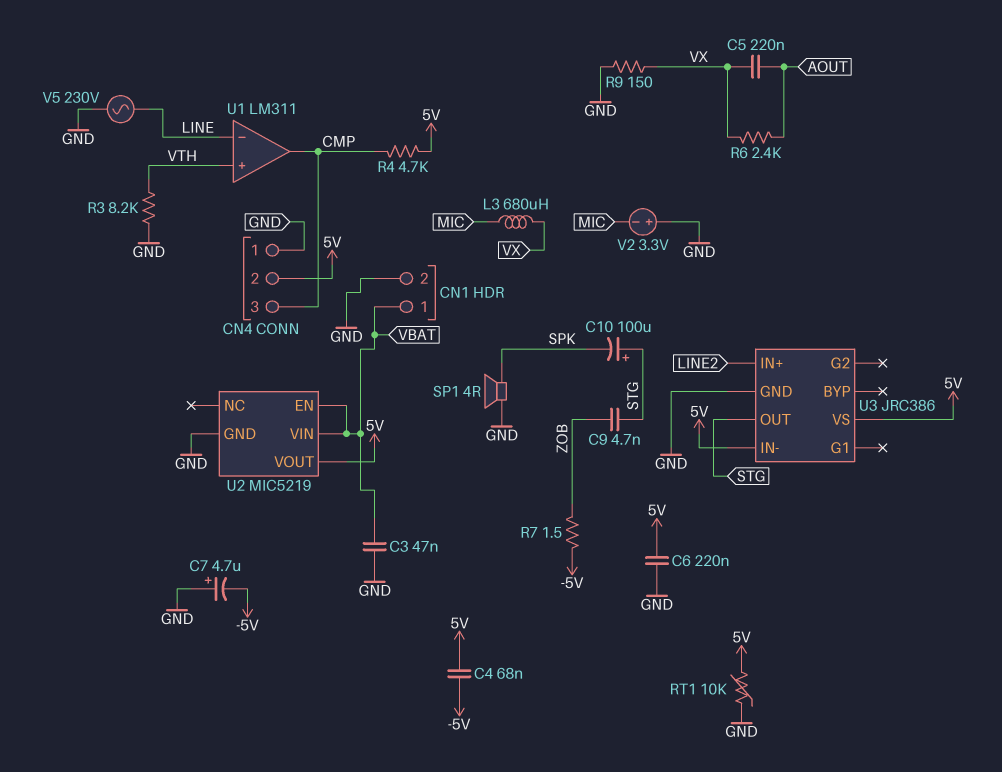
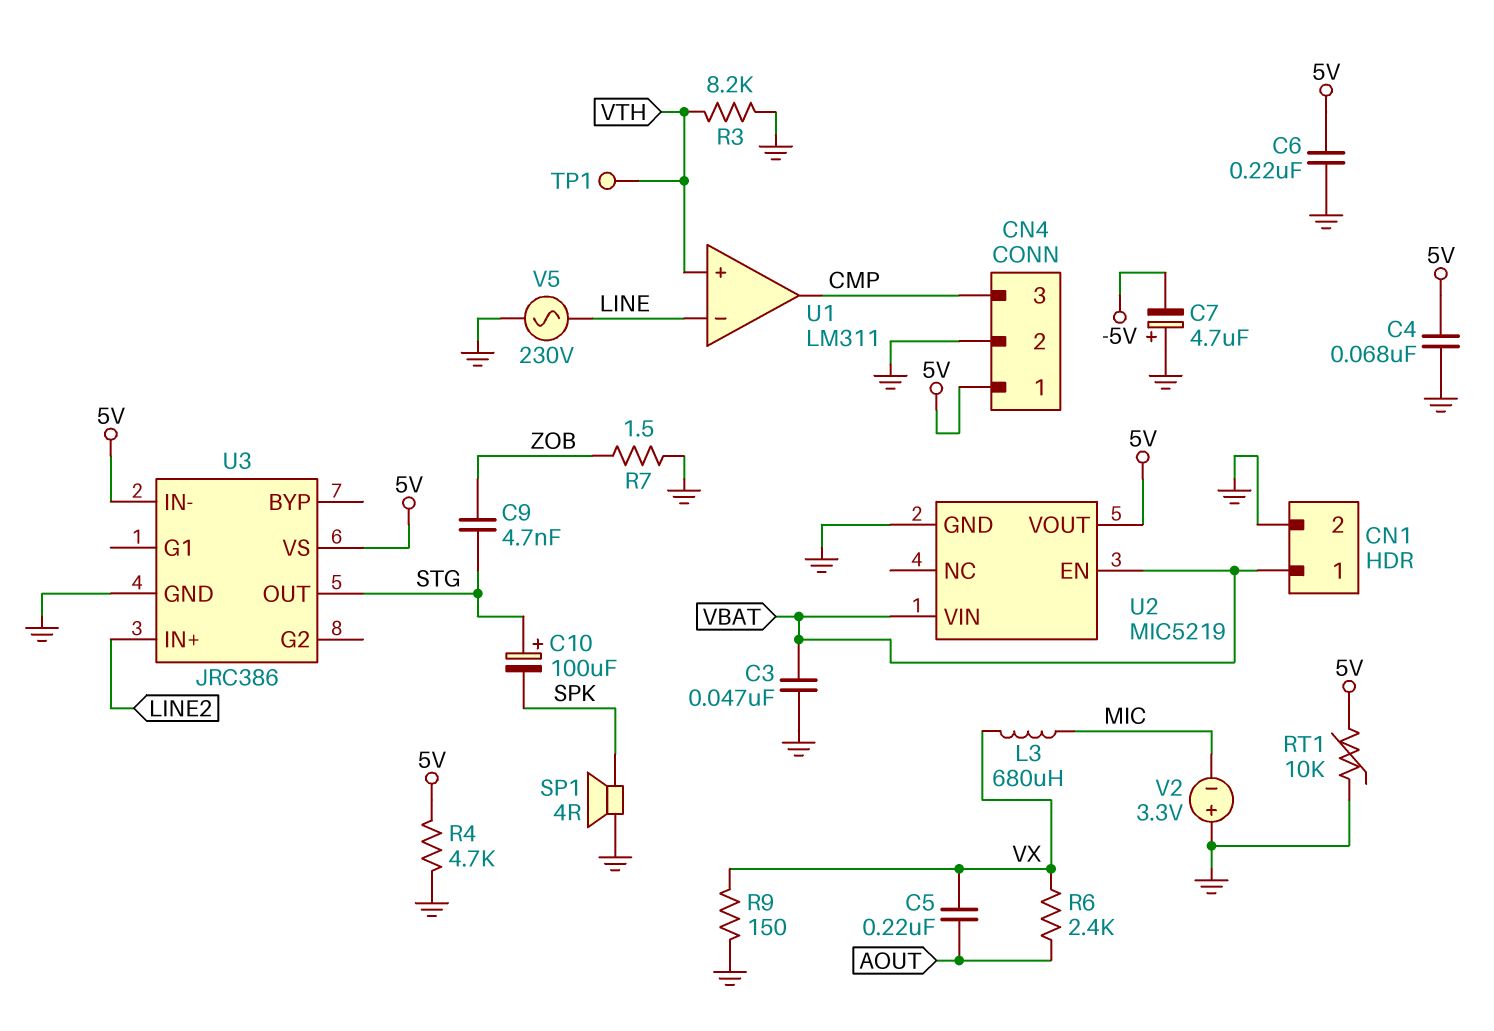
C4: 68nF (-5V, 5V) -> 68nF (5V, GND)
CN4 pin 1: GND -> 5V
CN4 pin 2: 5V -> GND
R4: 4.7k (5V, CMP) -> 4.7k (5V, GND)
R7: 1.5 (-5V, ZOB) -> 1.5 (GND, ZOB)
TP1: none -> test point (VTH)

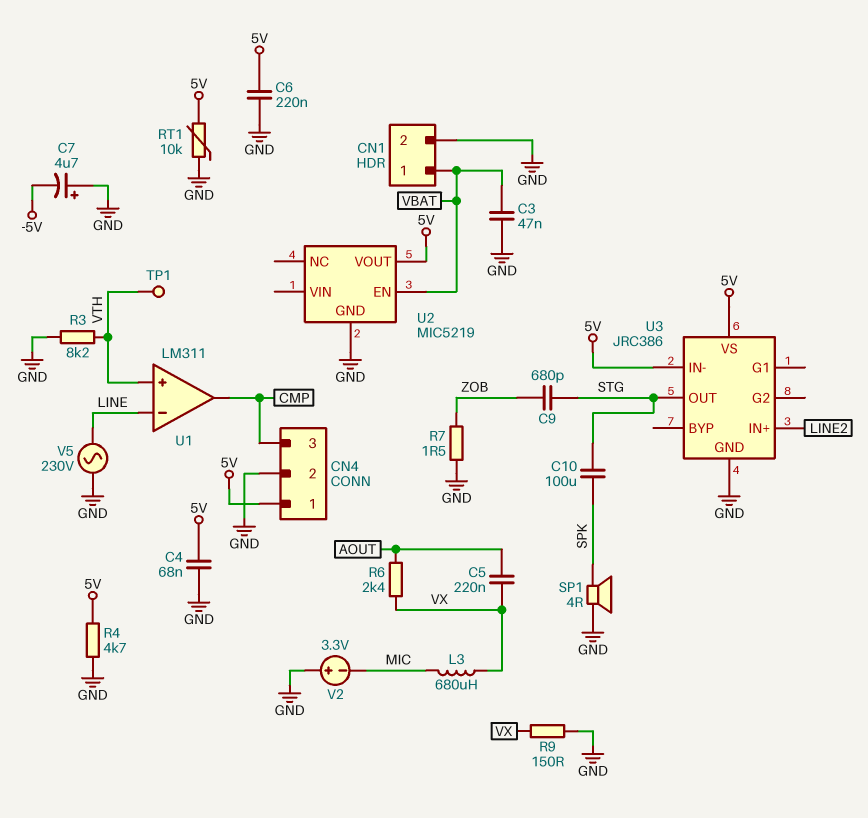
C9: 4.7nF (STG, ZOB) -> 680pF (STG, ZOB)
C10: 100uF (plus STG, minus SPK) -> 100uF (SPK, STG)
U2 pin VIN: VBAT -> none

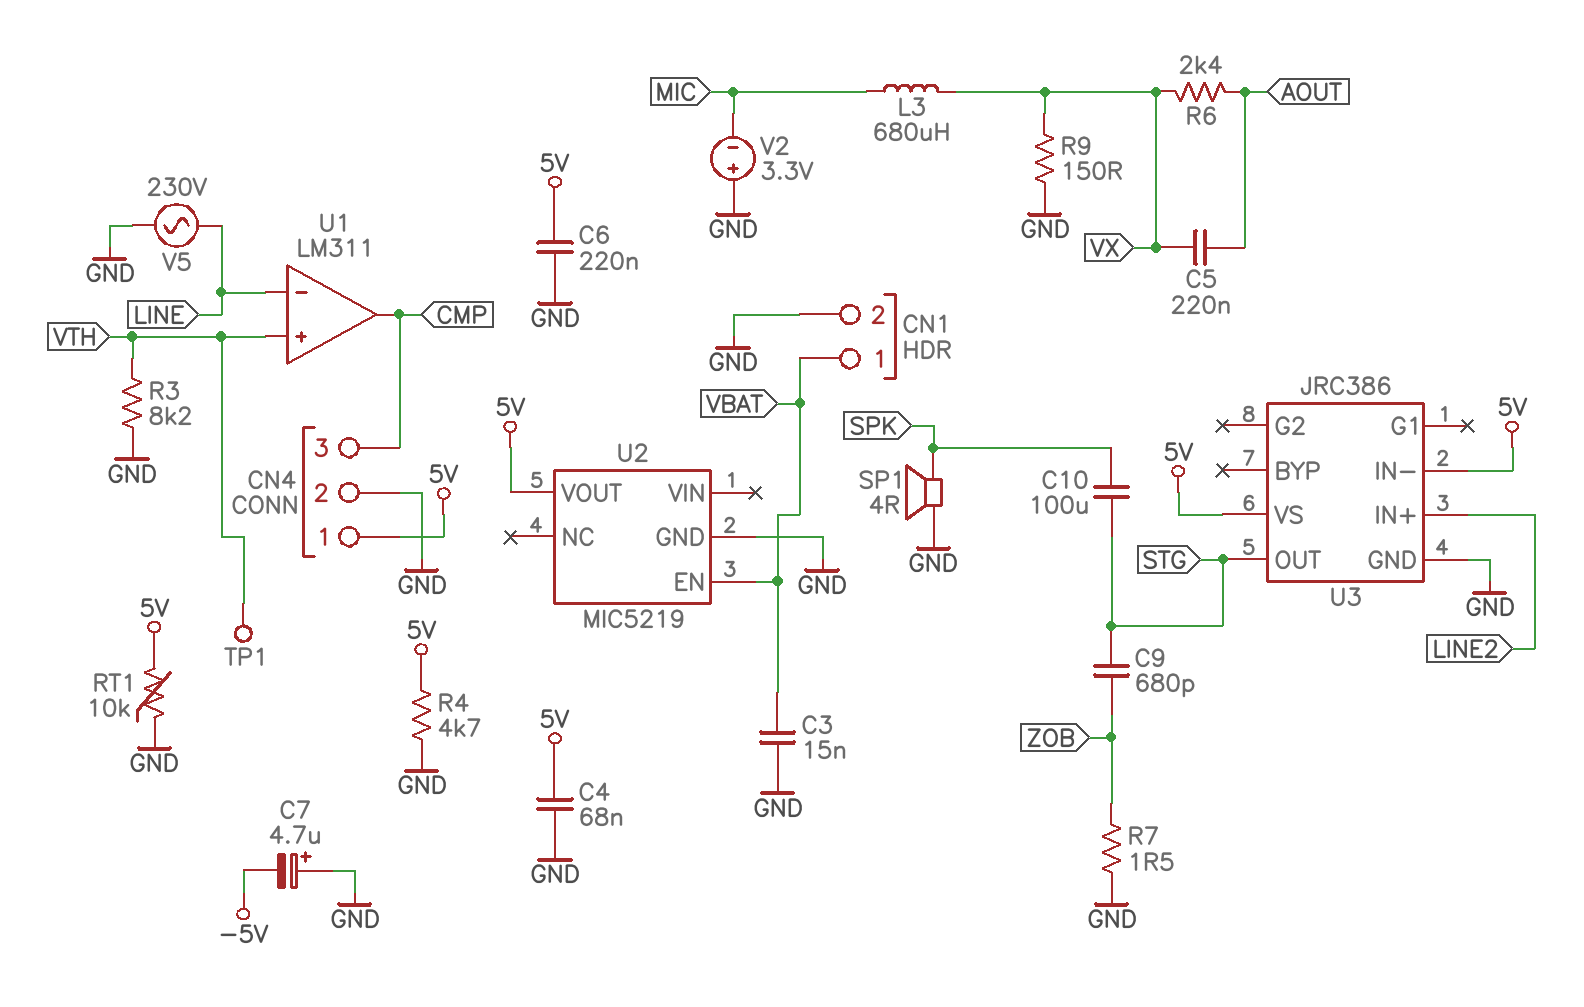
C3: 47nF (GND, VBAT) -> 15nF (GND, VBAT)

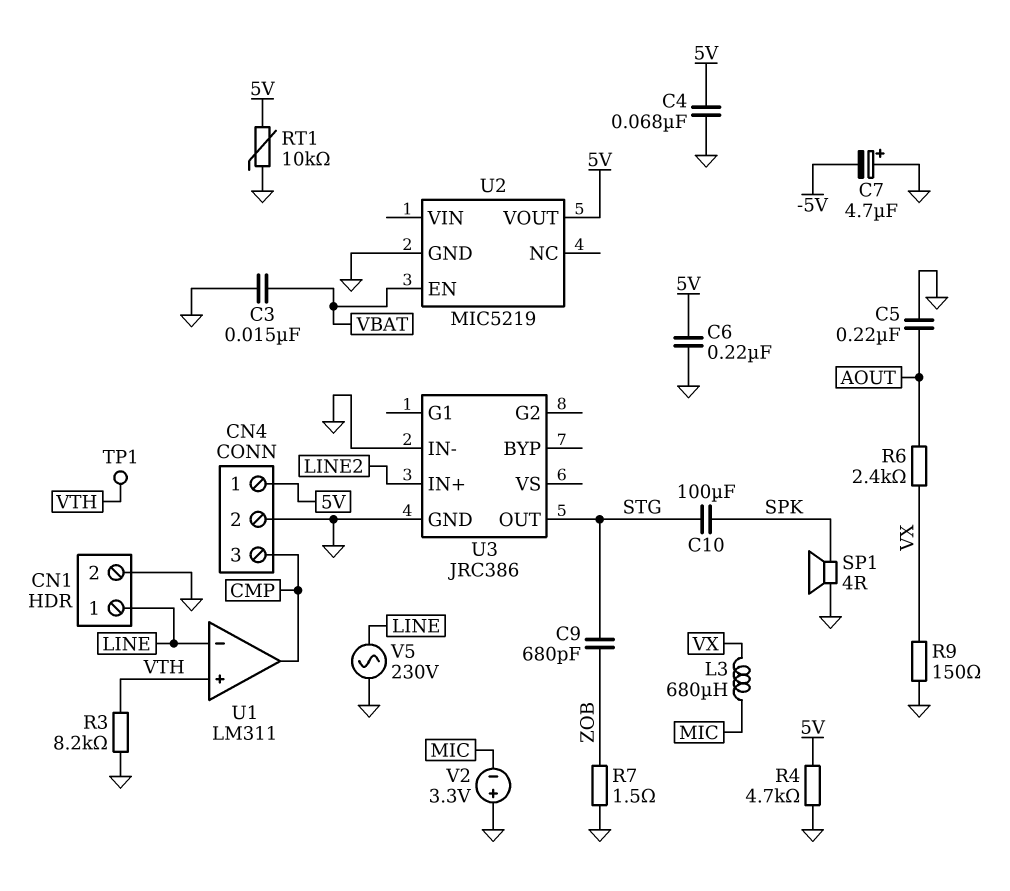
C5: 220nF (AOUT, VX) -> 220nF (AOUT, GND)
CN1 pin 1: VBAT -> LINE
U3 pin IN-: 5V -> GND
U3 pin VS: 5V -> none

